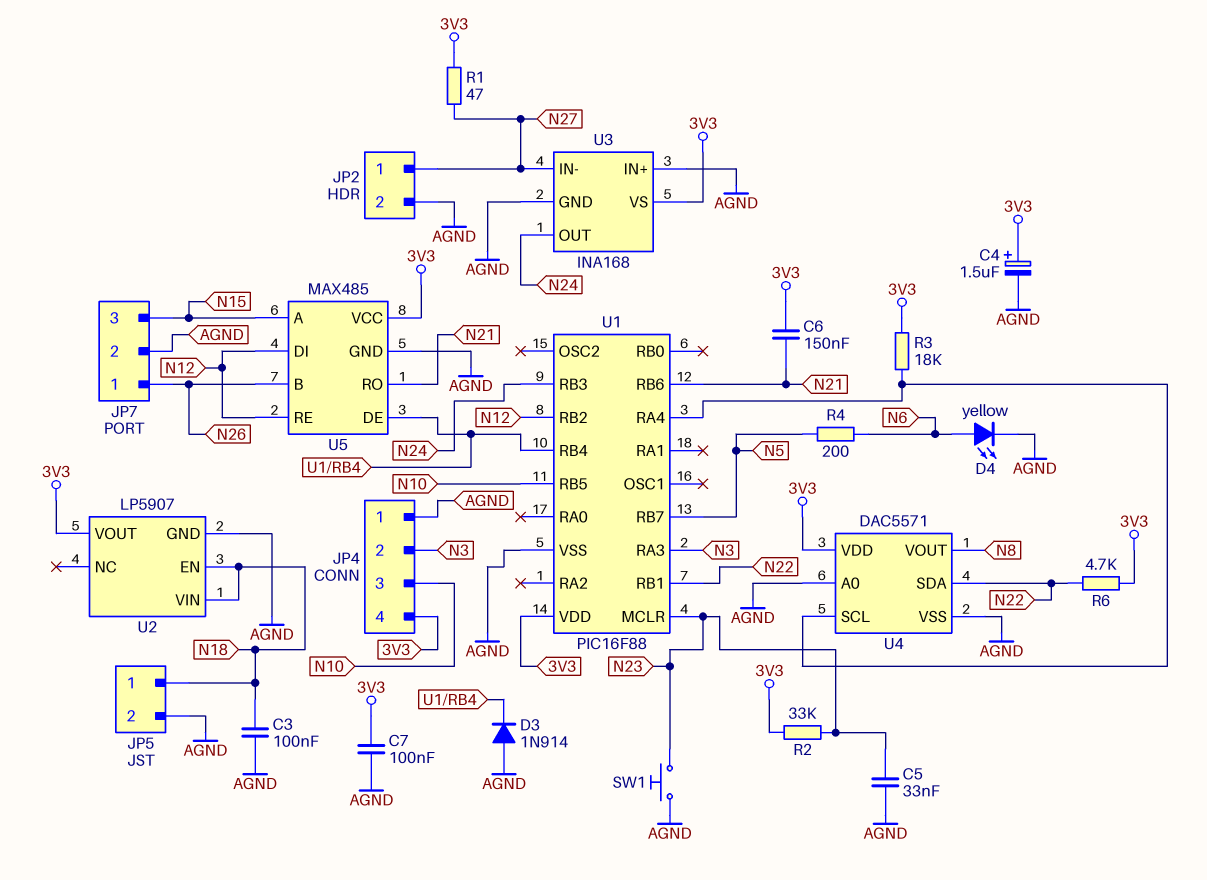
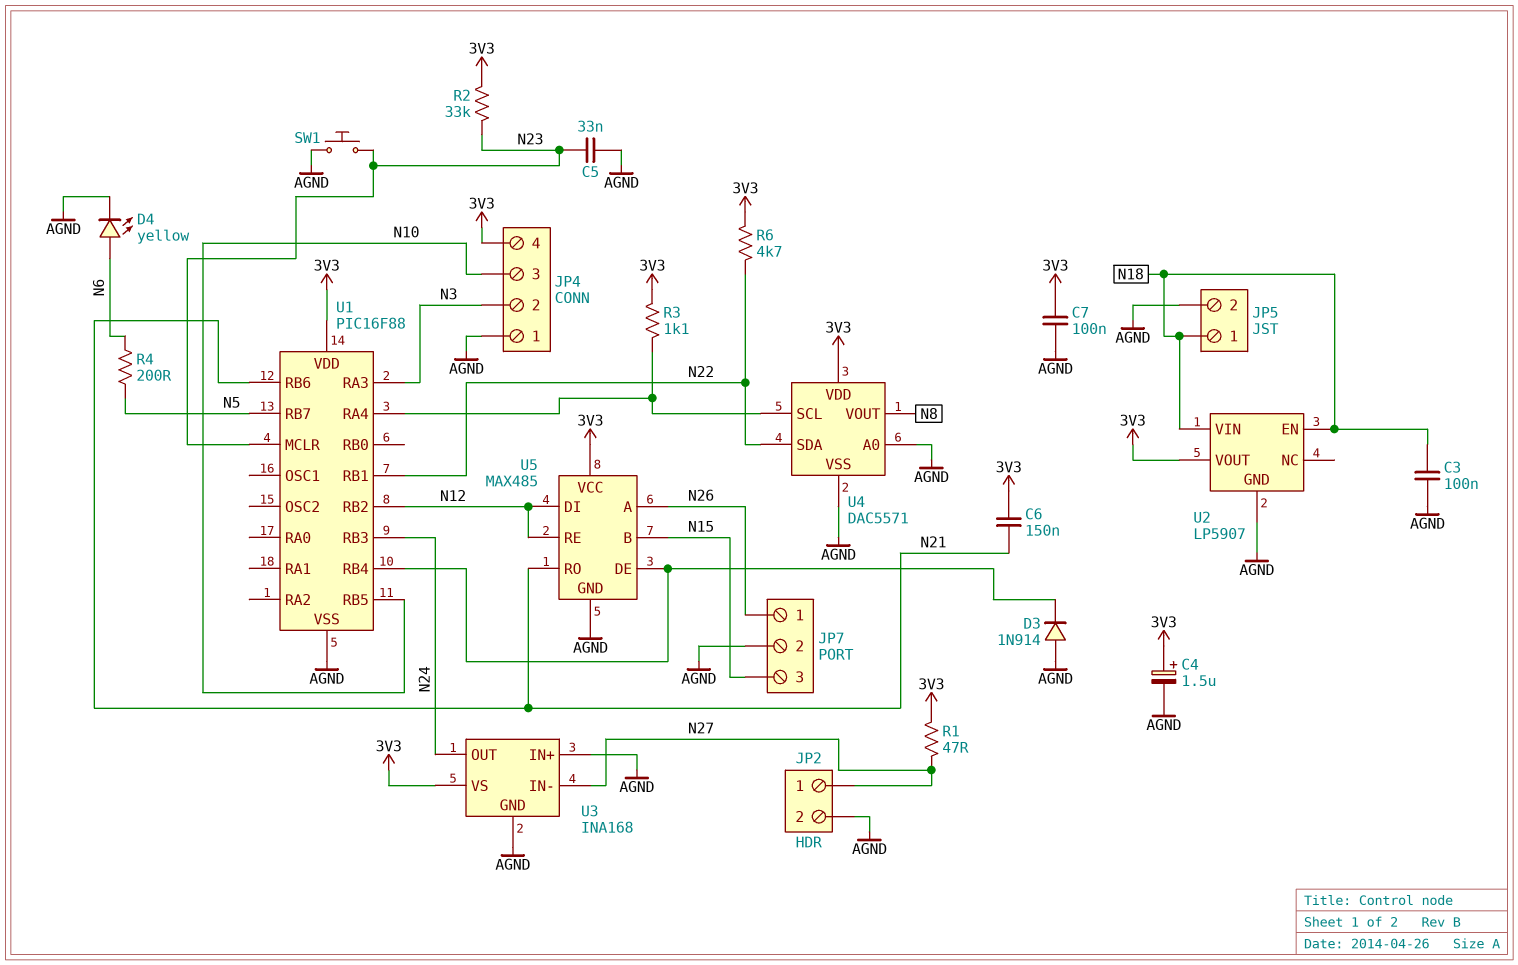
R3: 18k (3V3, U1/RA4) -> 1.1k (3V3, U1/RA4)
U5 pin A: N15 -> N26
U5 pin B: N26 -> N15

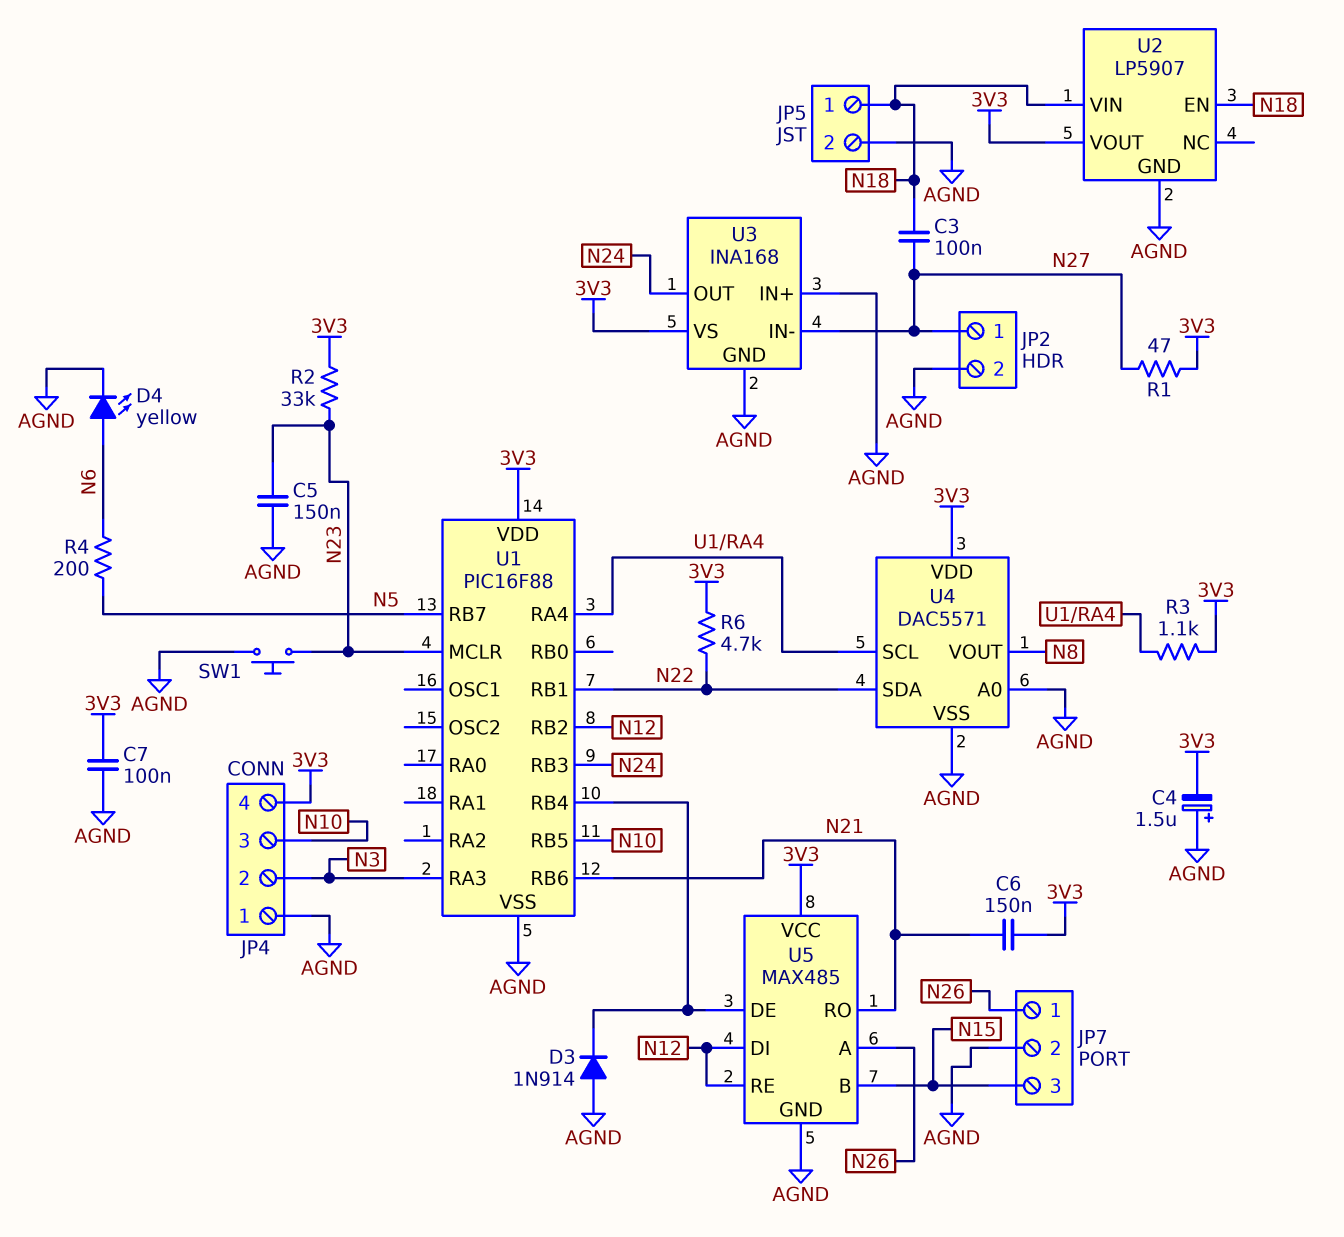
C3: 100nF (AGND, N18) -> 100nF (N18, N27)
C4: 1.5uF (plus 3V3, minus AGND) -> 1.5uF (plus AGND, minus 3V3)
C5: 33nF (AGND, N23) -> 150nF (AGND, N23)

